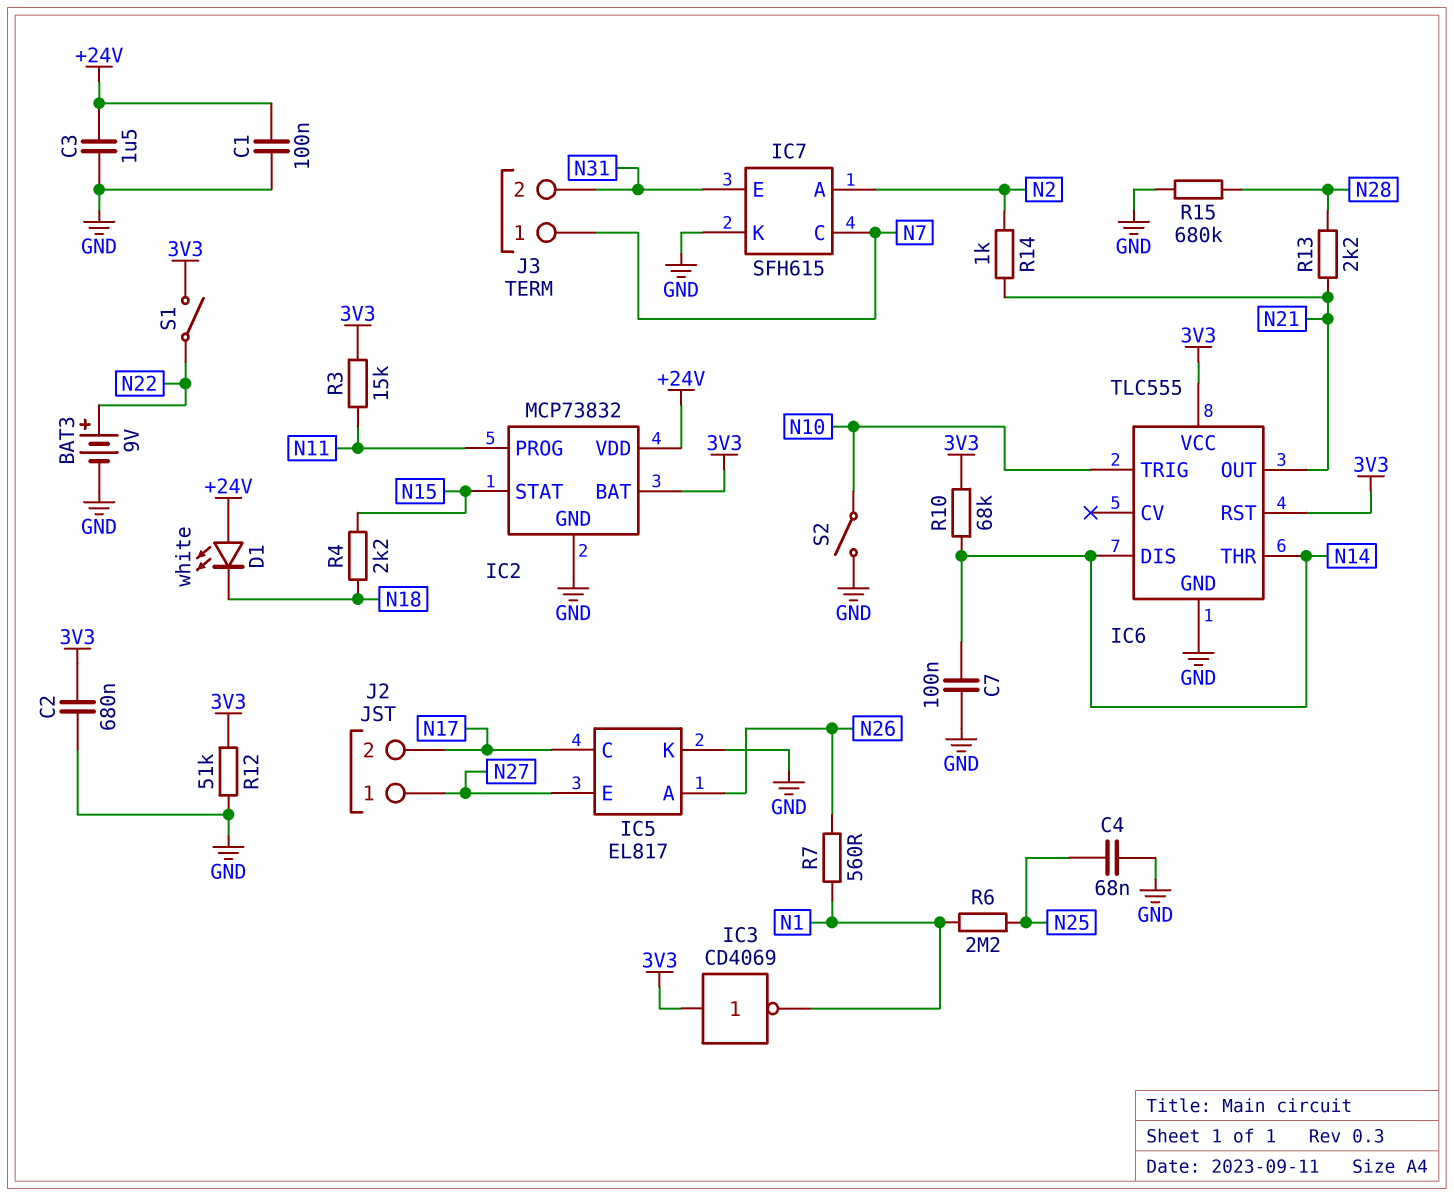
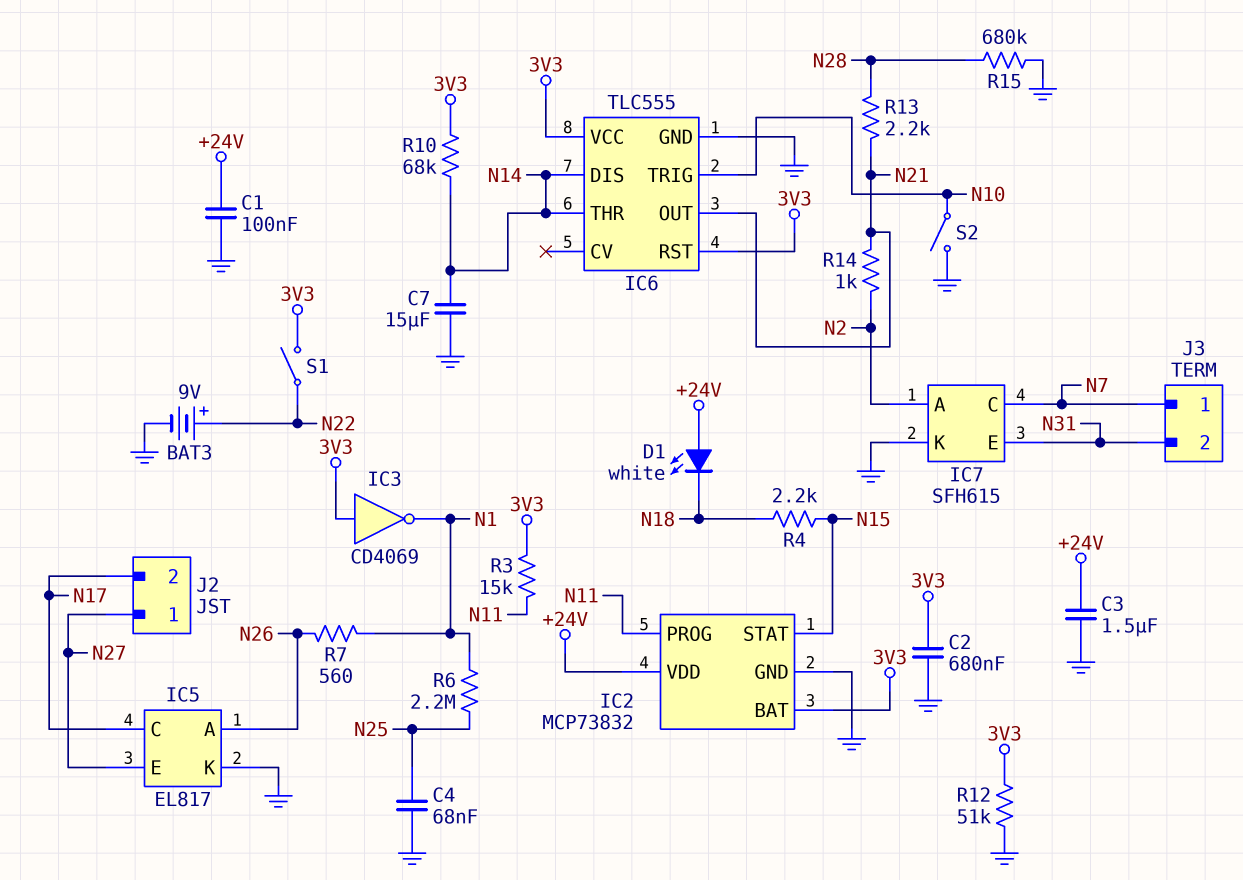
C7: 100nF (GND, N14) -> 15uF (GND, N14)

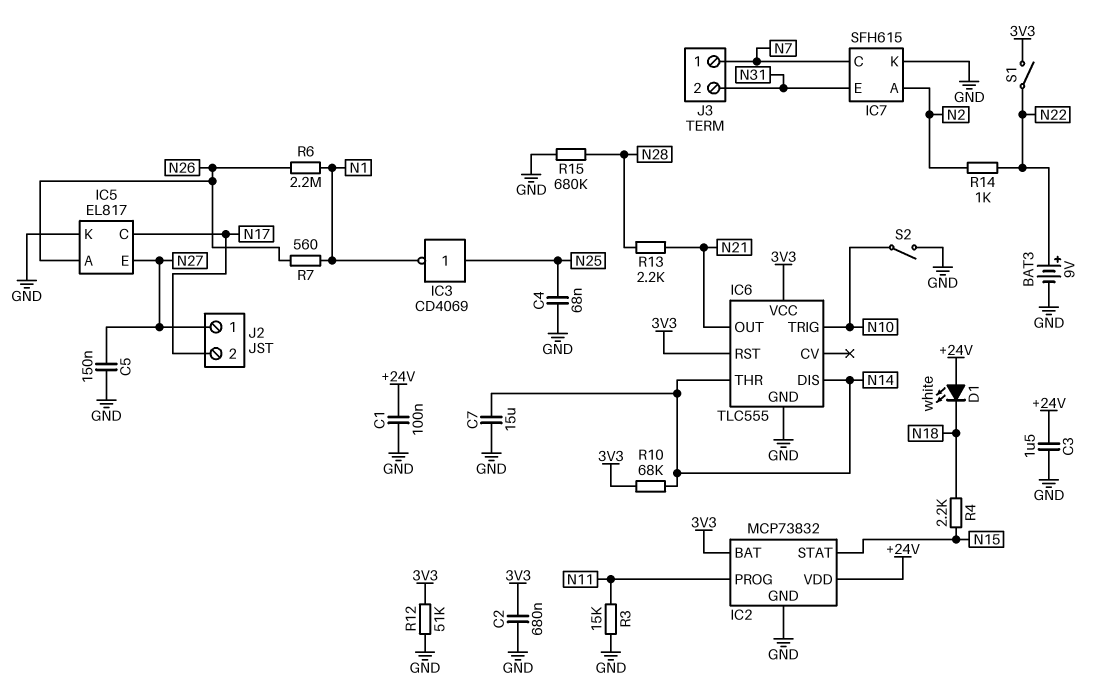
C5: none -> 150nF (GND, N27)
IC3: NOT CD4069 (in 3V3, out N1) -> NOT CD4069 (in N25, out N1)
R3: 15k (3V3, N11) -> 15k (GND, N11)
R6: 2.2M (N1, N25) -> 2.2M (N1, N26)
R14: 1k (N2, N21) -> 1k (N2, N22)

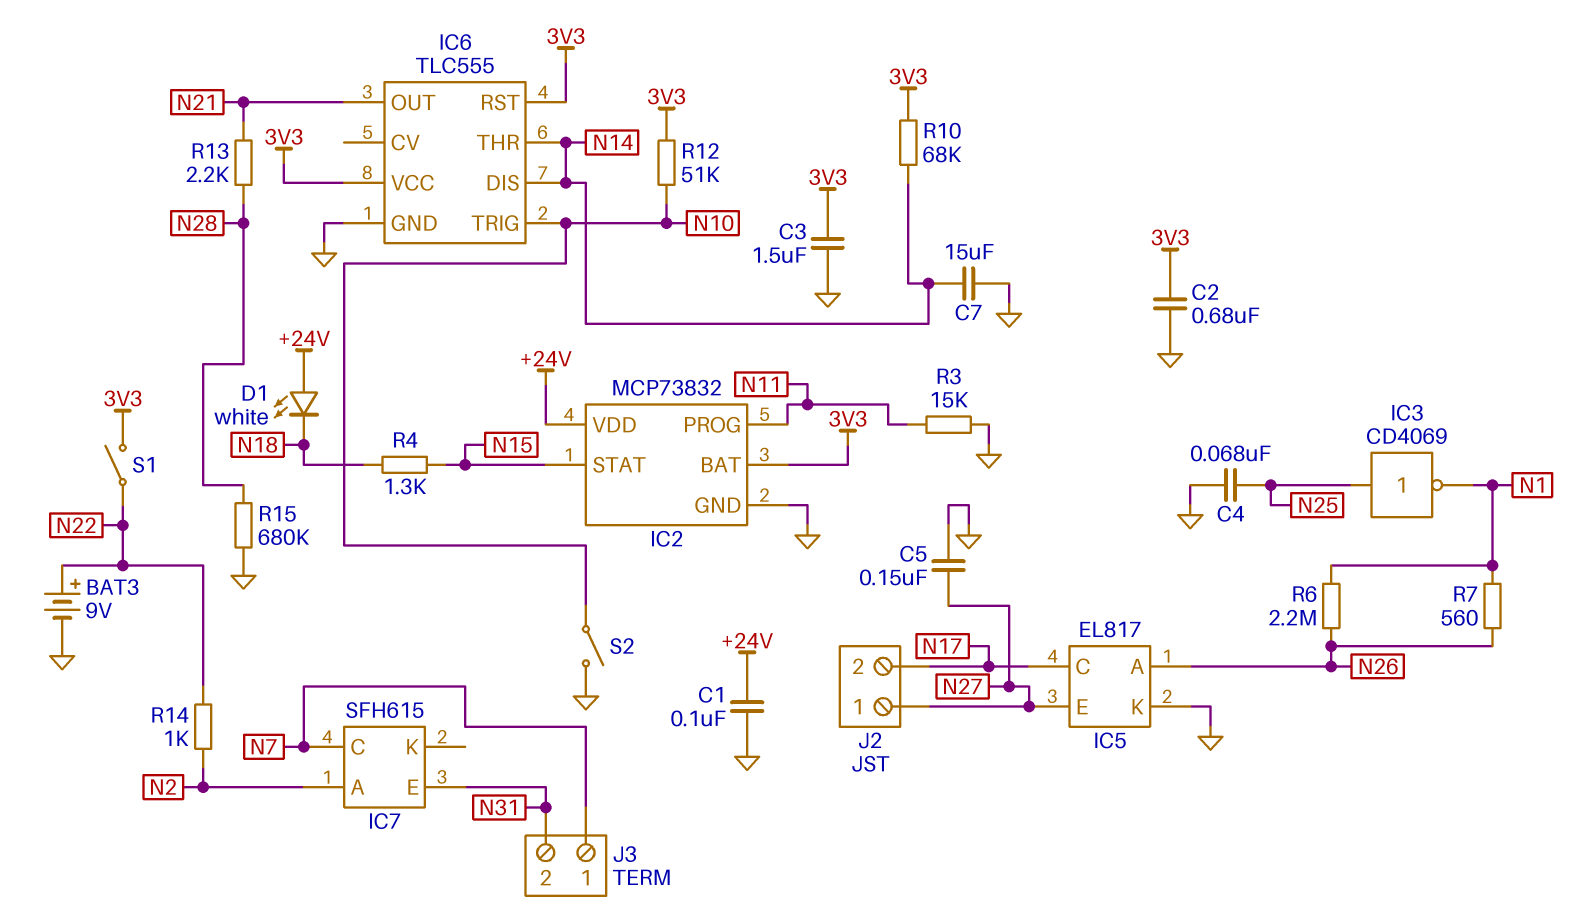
C3: 1.5uF (+24V, GND) -> 1.5uF (3V3, GND)
IC7 pin K: GND -> none
R4: 2.2k (N15, N18) -> 1.3k (N15, N18)
R12: 51k (3V3, GND) -> 51k (3V3, N10)

